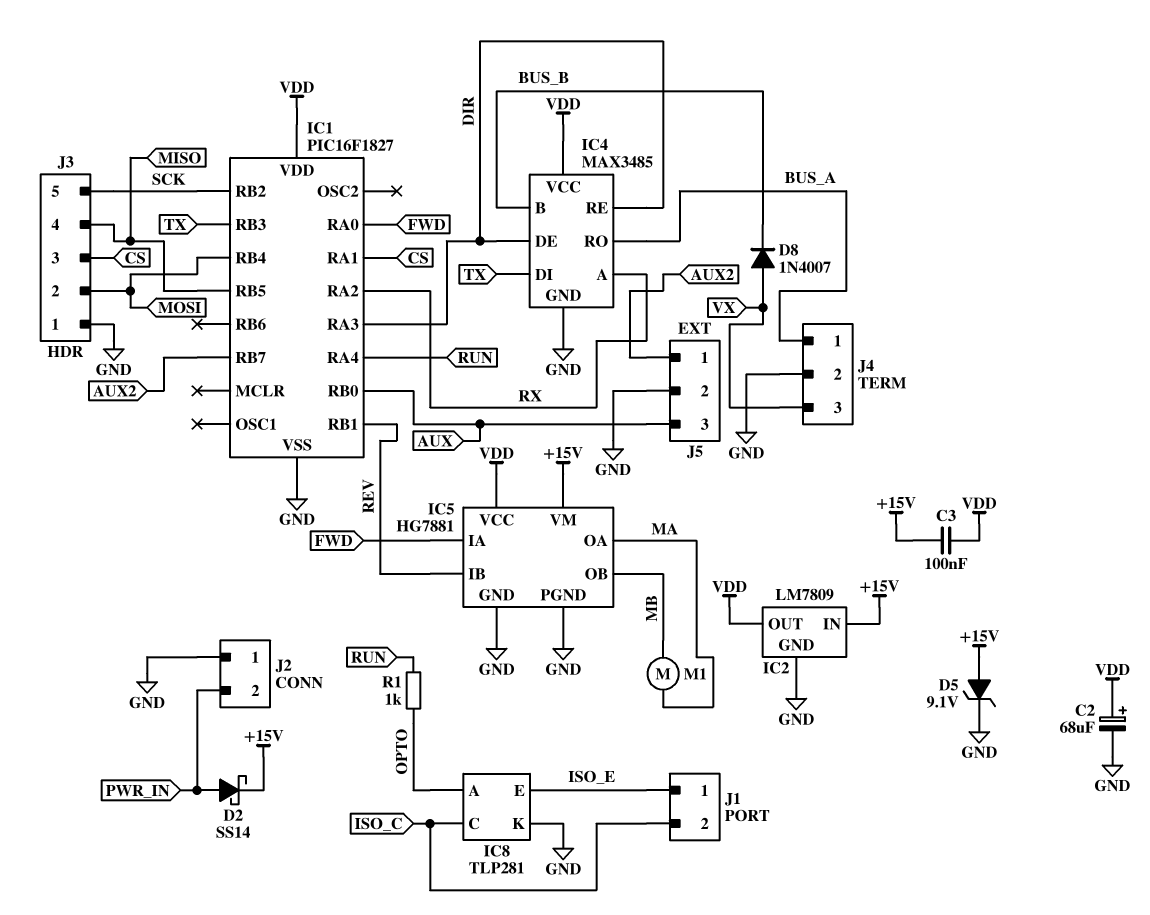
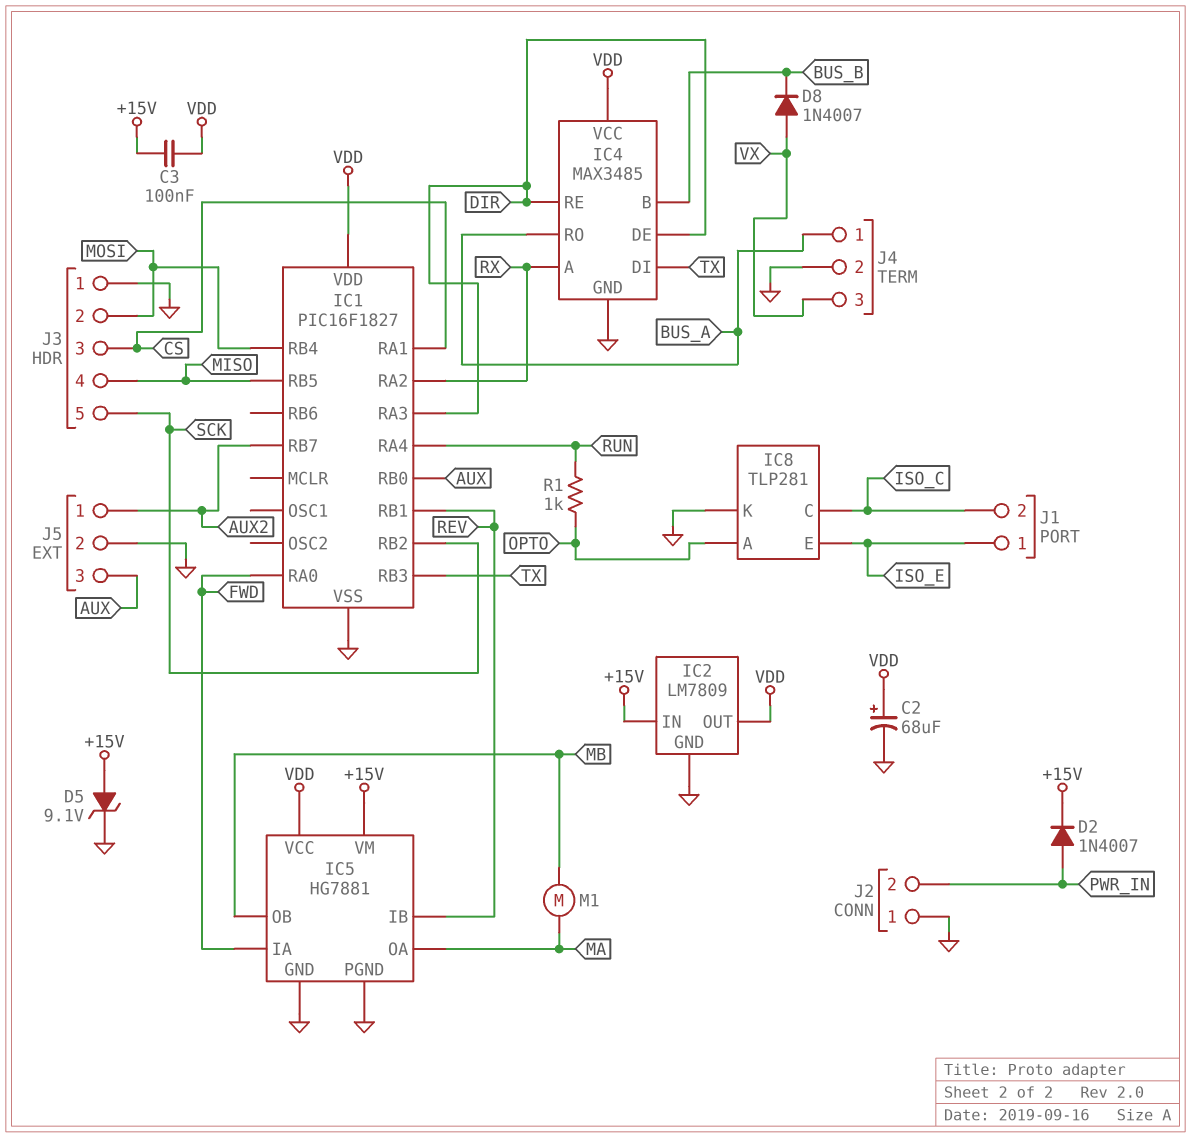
D2: schottky SS14 (A PWR_IN, K +15V) -> diode 1N4007 (A PWR_IN, K +15V)

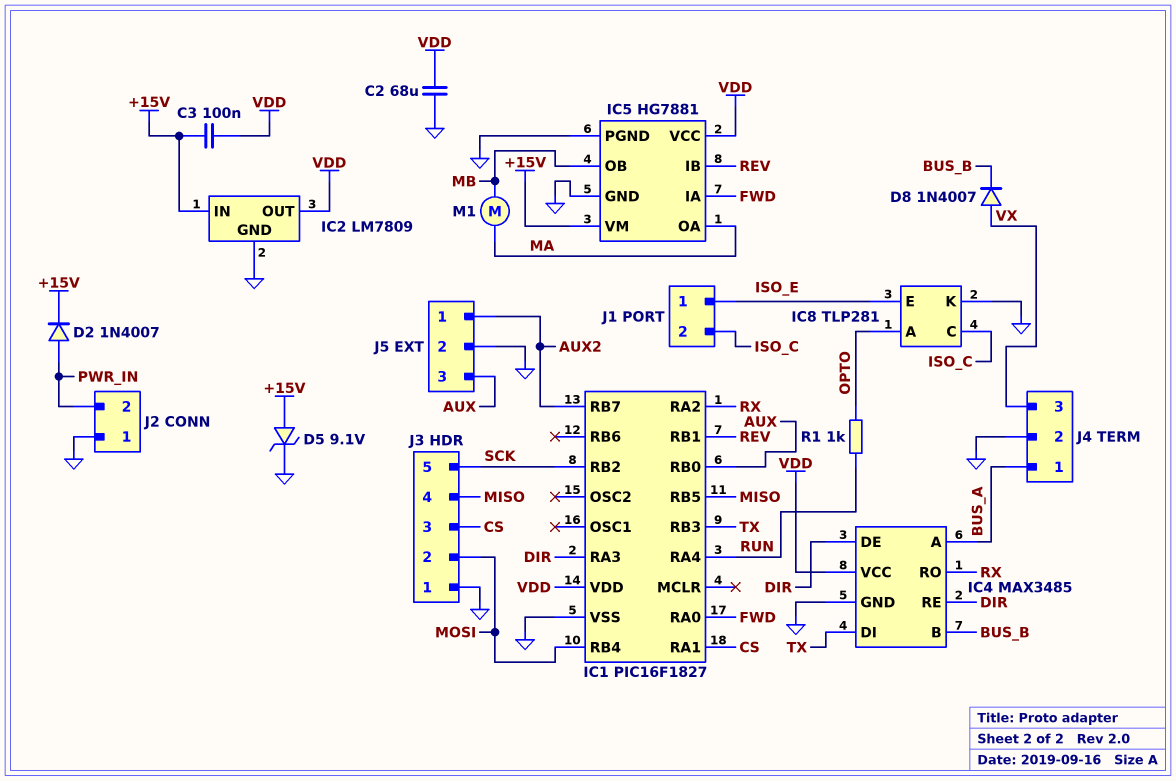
C2: 68uF (plus VDD, minus GND) -> 68uF (GND, VDD)
IC4 pin A: RX -> BUS_A
IC4 pin RO: BUS_A -> RX

